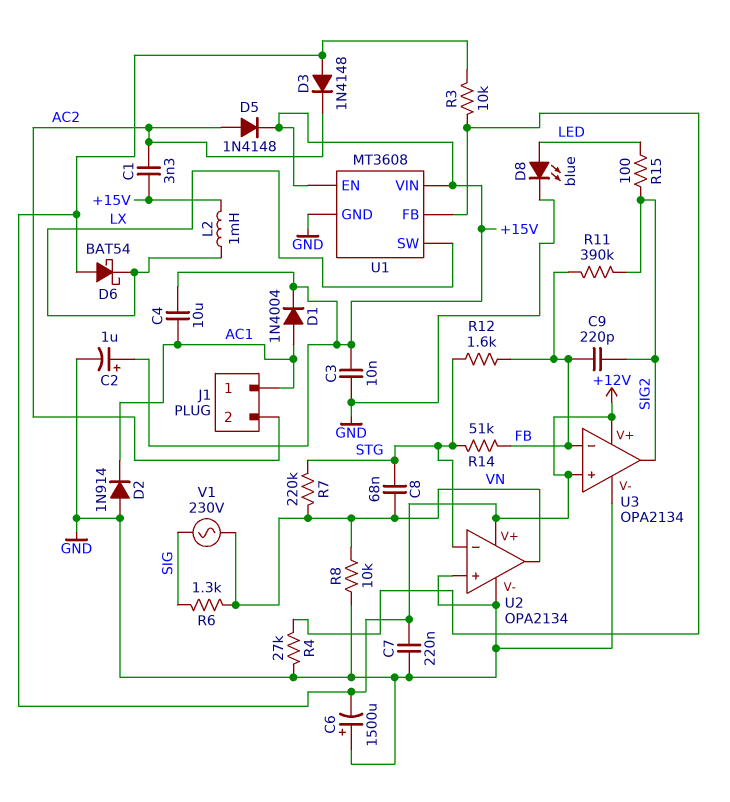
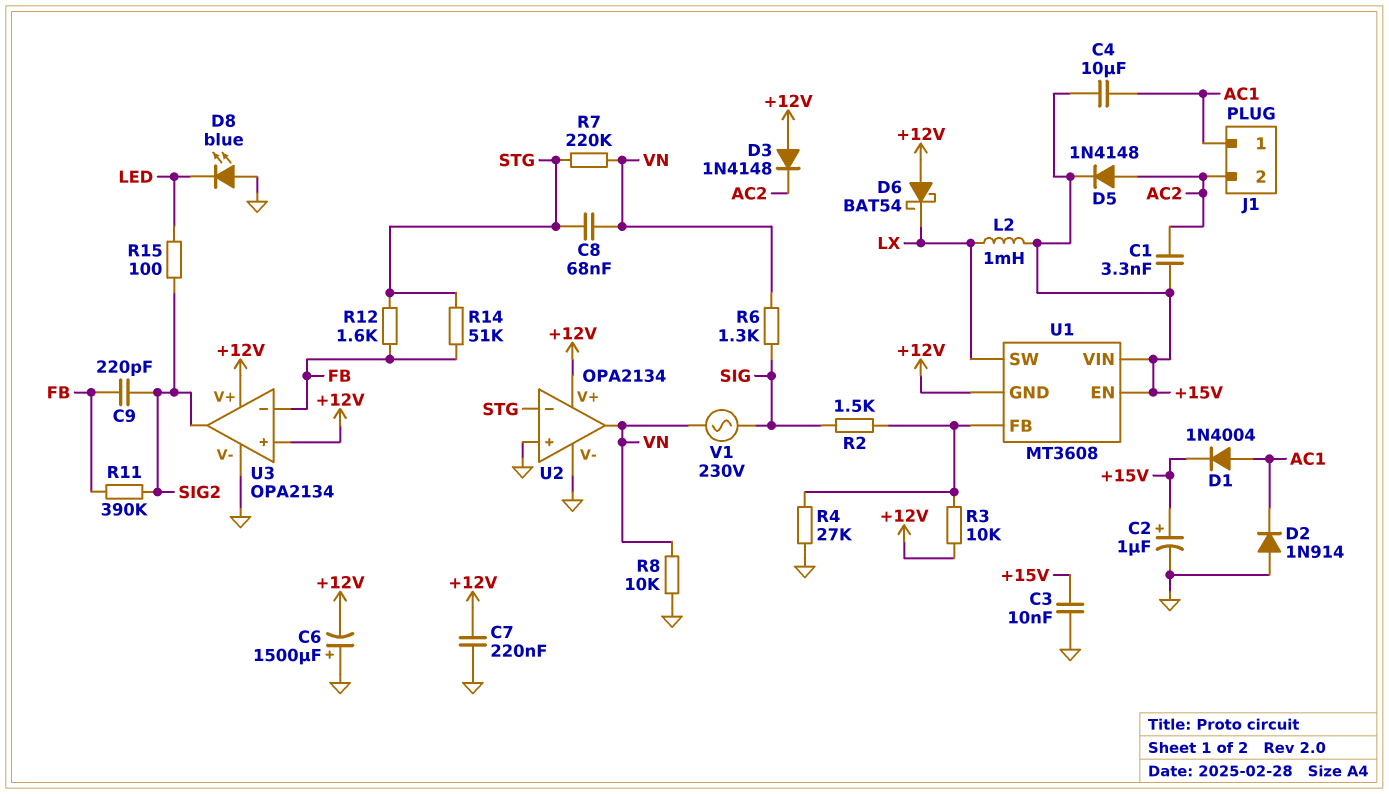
D8: LED blue (A LED, K GND) -> LED blue (A GND, K LED)
R2: none -> 1.5k (SIG, U1/FB)
U1 pin GND: GND -> +12V

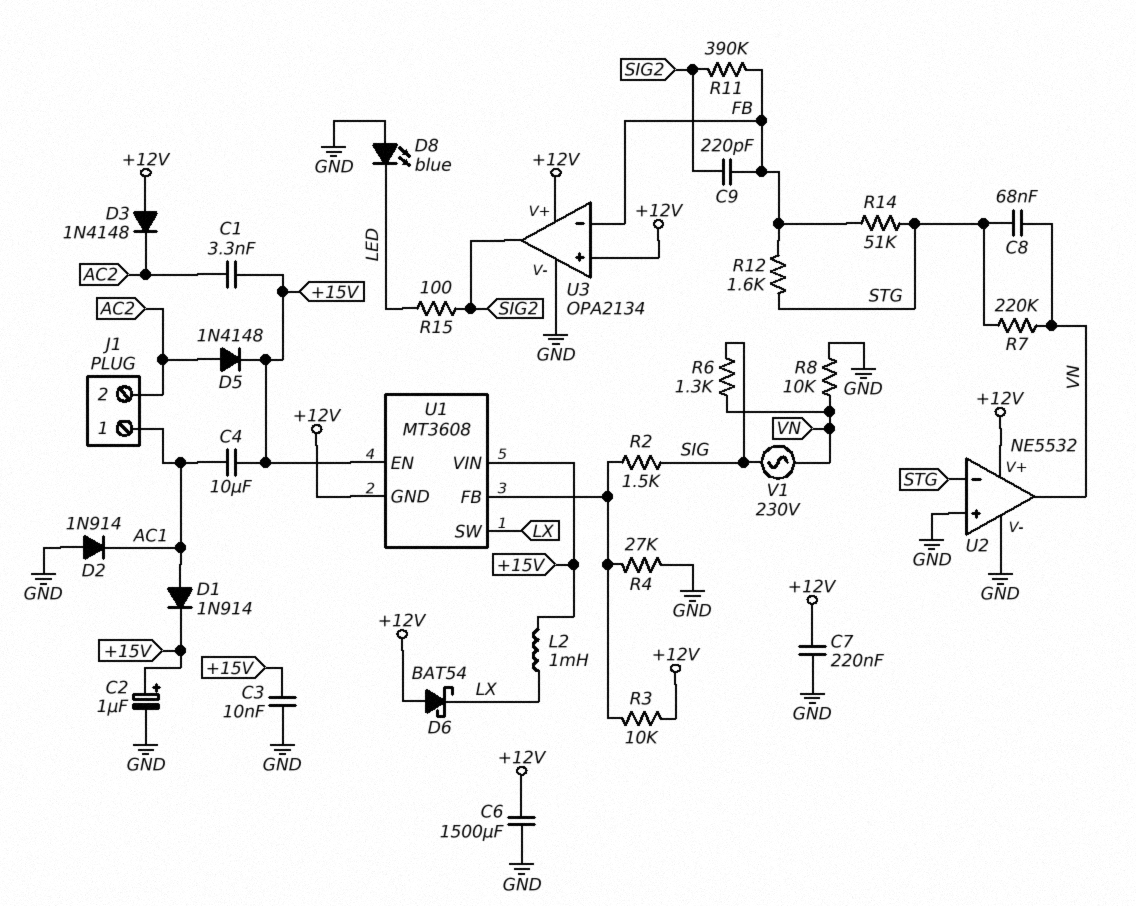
C6: 1500uF (plus GND, minus +12V) -> 1500uF (+12V, GND)
D1: diode 1N4004 (A AC1, K +15V) -> diode 1N914 (A AC1, K +15V)
U2: OPA2134 -> NE5532

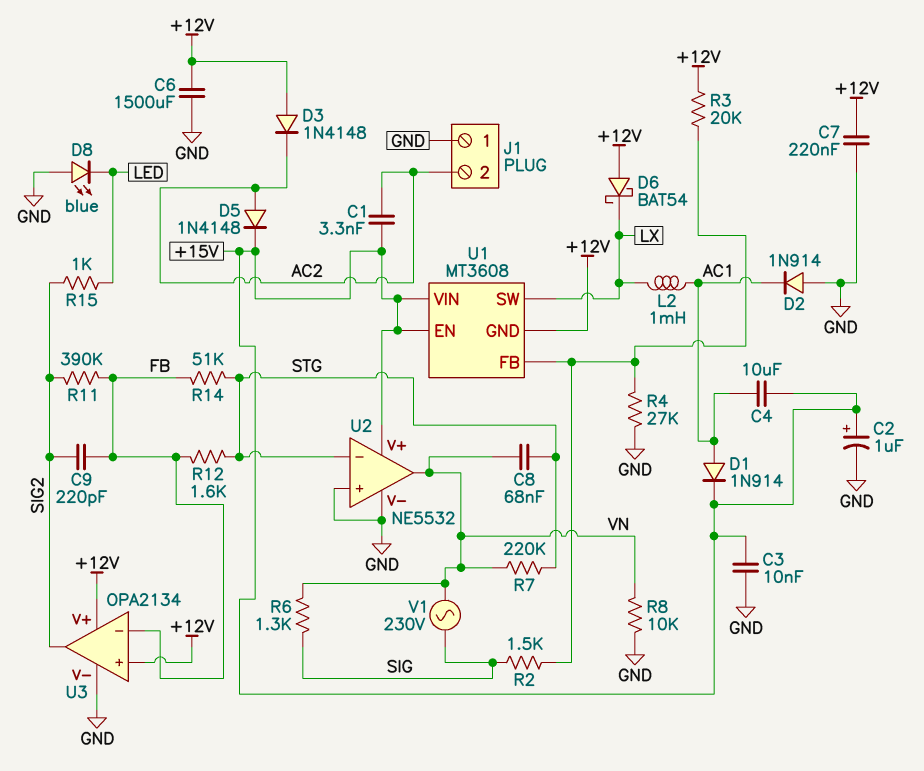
J1 pin 1: AC1 -> GND
L2: 1mH (+15V, LX) -> 1mH (AC1, LX)
R3: 10k (+12V, U1/FB) -> 20k (+12V, U1/FB)
R15: 100 (LED, SIG2) -> 1k (LED, SIG2)
U2 pin V+: +12V -> +15V

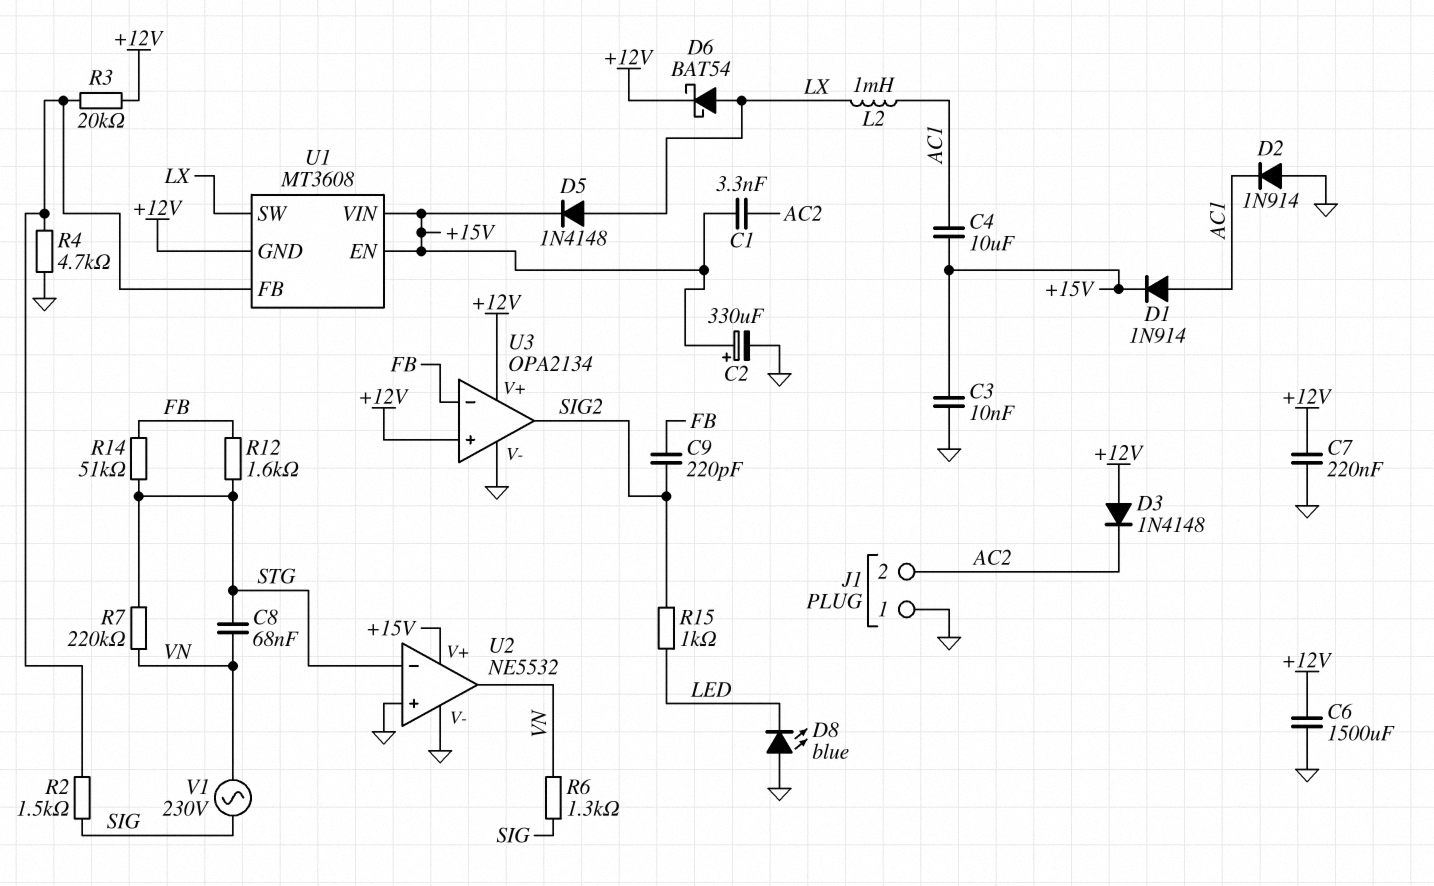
C2: 1uF (plus +15V, minus GND) -> 330uF (plus +15V, minus GND)
D5: diode 1N4148 (A AC2, K +15V) -> diode 1N4148 (A LX, K +15V)
D6: schottky BAT54 (A +12V, K LX) -> schottky BAT54 (A LX, K +12V)
R4: 27k (GND, U1/FB) -> 4.7k (GND, U1/FB)
R8: 10k (GND, VN) -> none
R11: 390k (FB, SIG2) -> none

